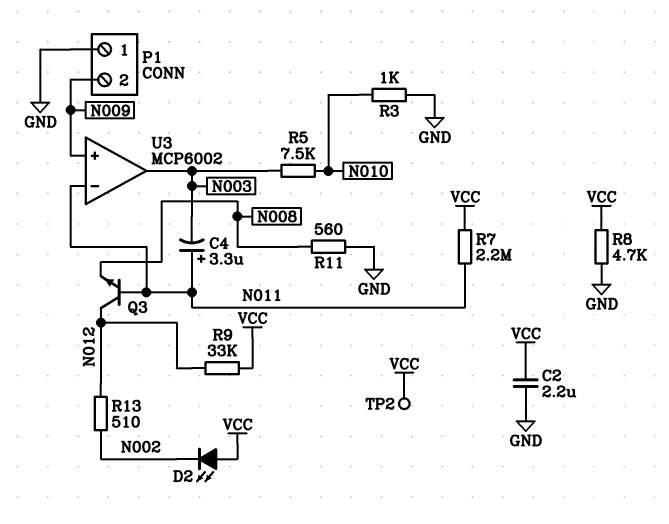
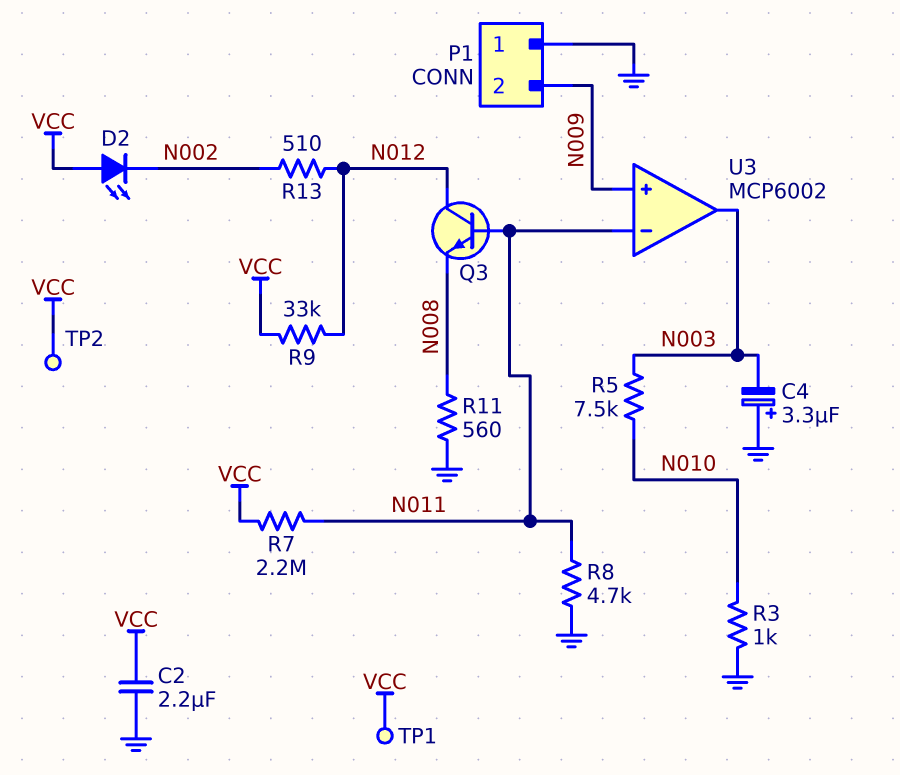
C4: 3.3uF (plus N011, minus N003) -> 3.3uF (plus GND, minus N003)
R8: 4.7k (GND, VCC) -> 4.7k (GND, N011)
TP1: none -> test point (VCC)

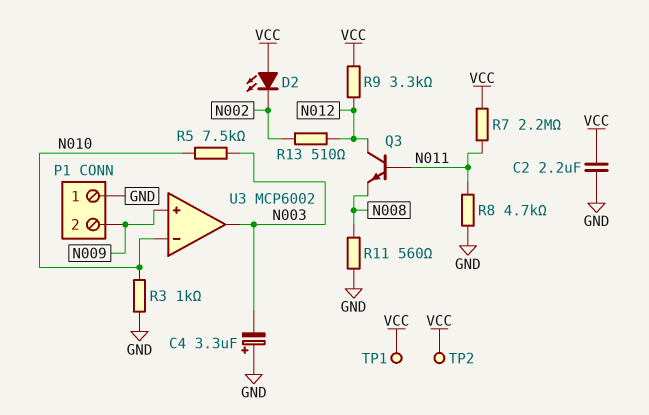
R9: 33k (N012, VCC) -> 3.3k (N012, VCC)
U3 pin in-: N011 -> N010

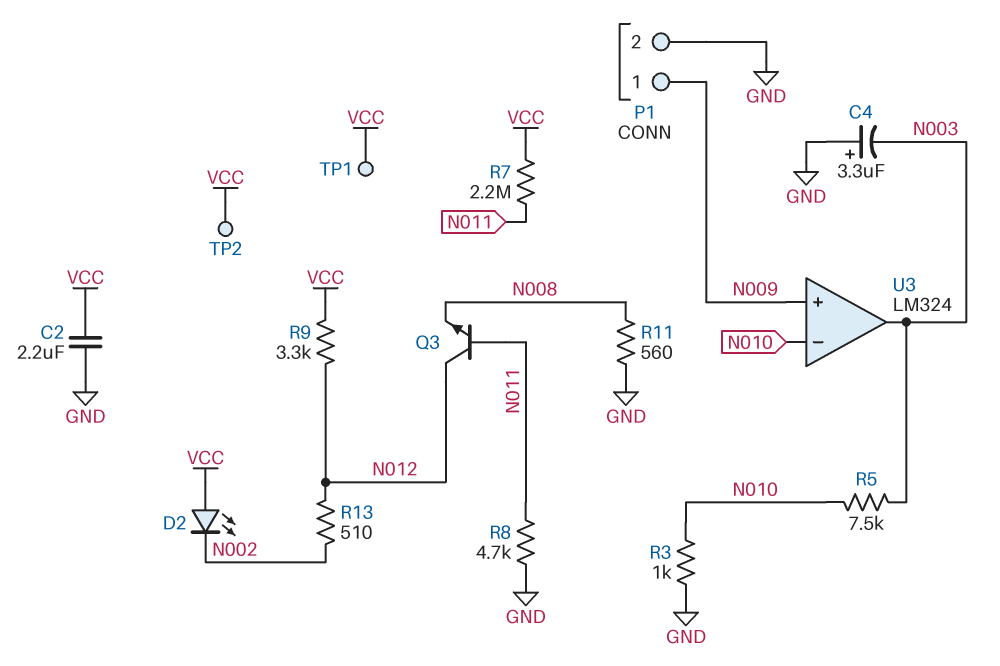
P1 pin 1: GND -> N009
P1 pin 2: N009 -> GND
U3: MCP6002 -> LM324

